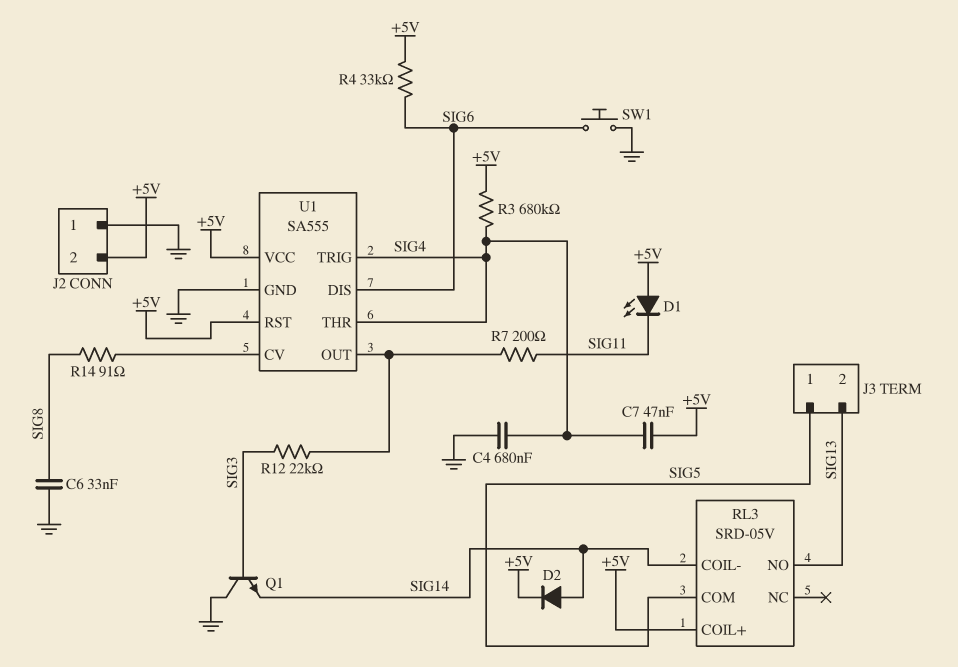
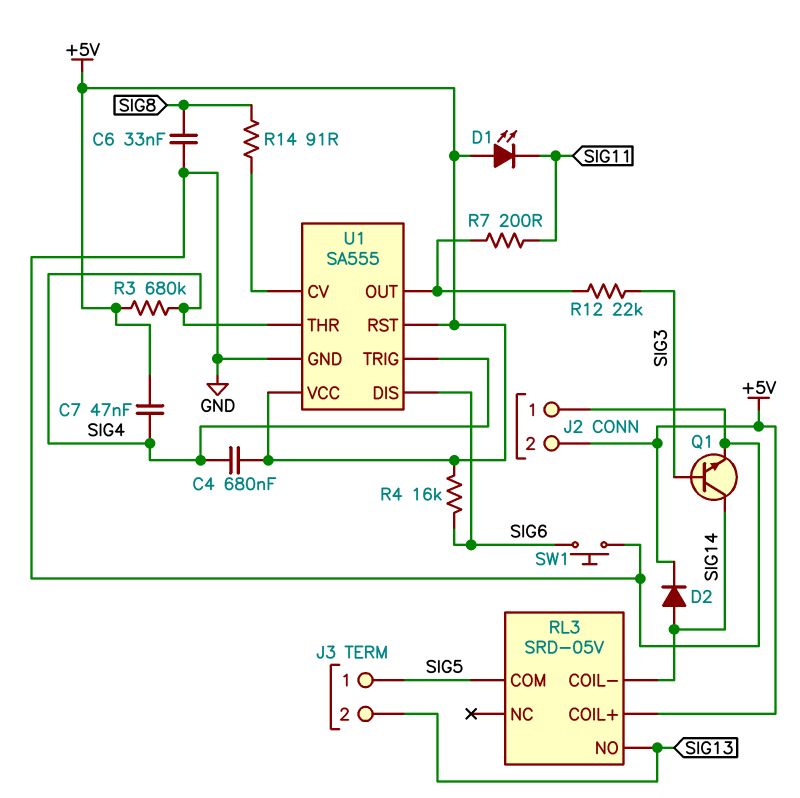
C4: 680nF (GND, SIG4) -> 680nF (+5V, SIG4)
Q1: NPN (B SIG3, C GND, E SIG14) -> NPN (B SIG3, C SIG14, E GND)
R4: 33k (+5V, SIG6) -> 16k (+5V, SIG6)

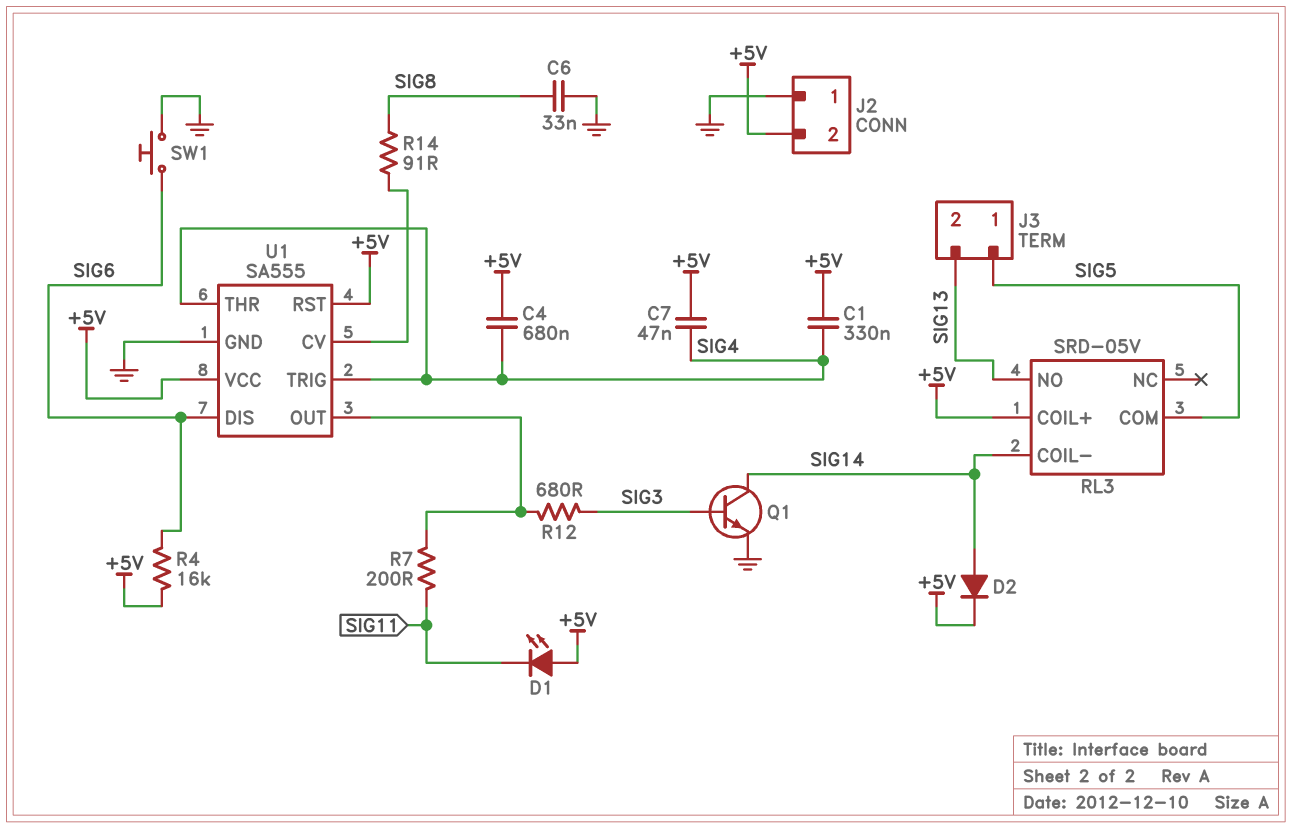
C1: none -> 330nF (+5V, SIG4)
R3: 680k (+5V, SIG4) -> none
R12: 22k (SIG3, U1/OUT) -> 680 (SIG3, U1/OUT)

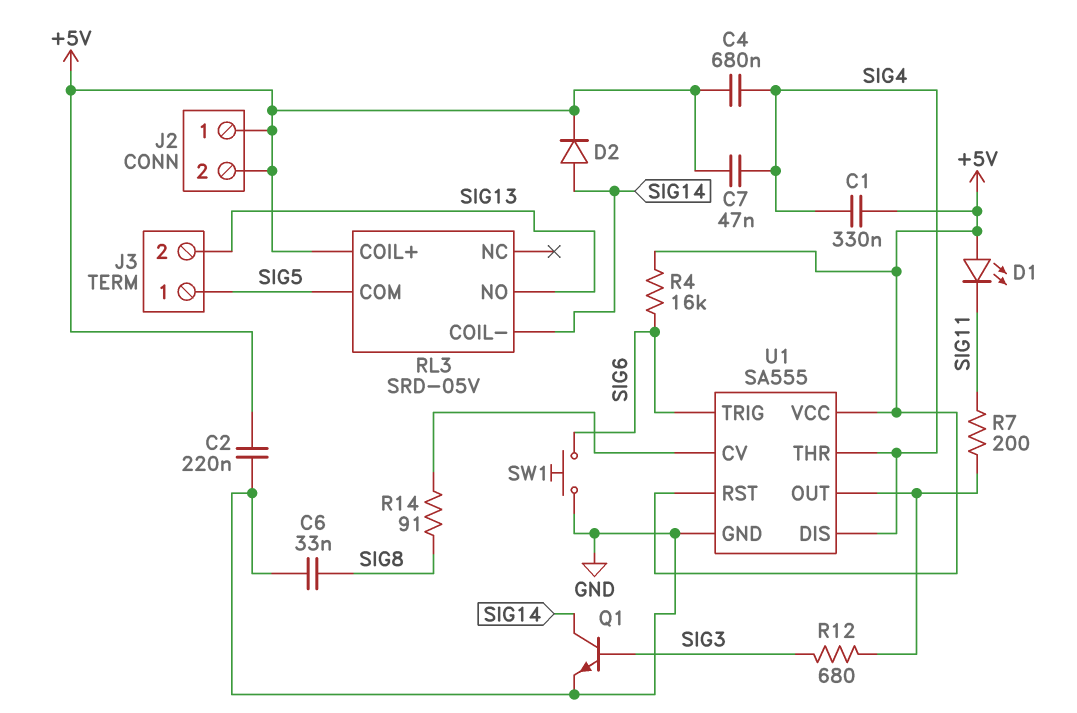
C2: none -> 220nF (+5V, GND)
J2 pin 1: GND -> +5V
U1 pin DIS: SIG6 -> SIG4
U1 pin TRIG: SIG4 -> SIG6

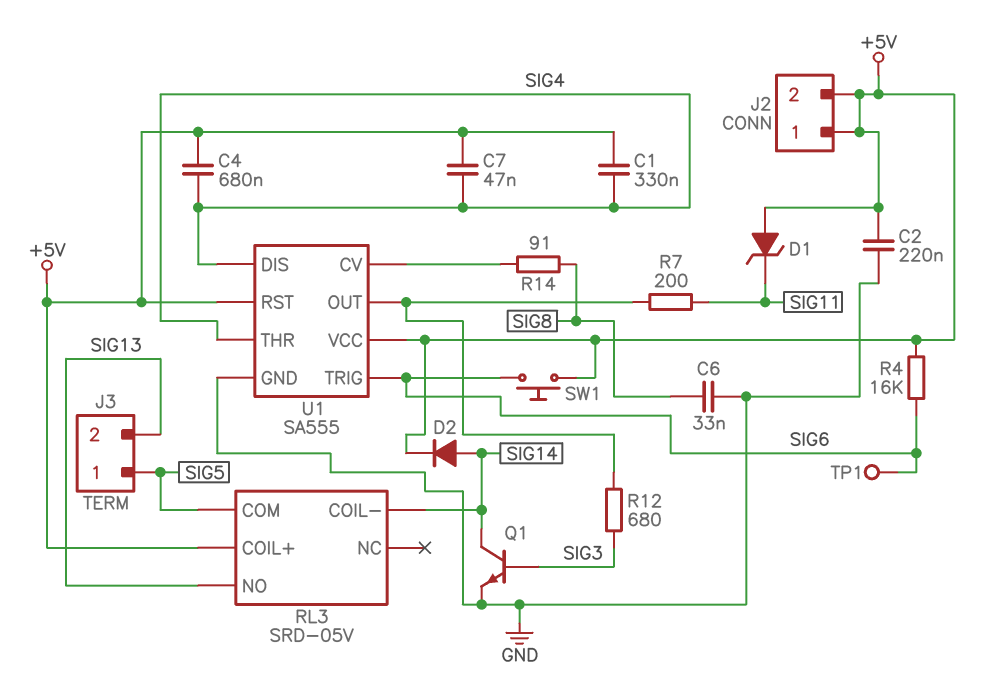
D1: LED (A +5V, K SIG11) -> zener (A +5V, K SIG11)
SW1: button (GND, SIG6) -> button (+5V, SIG6)
TP1: none -> test point (SIG6)

